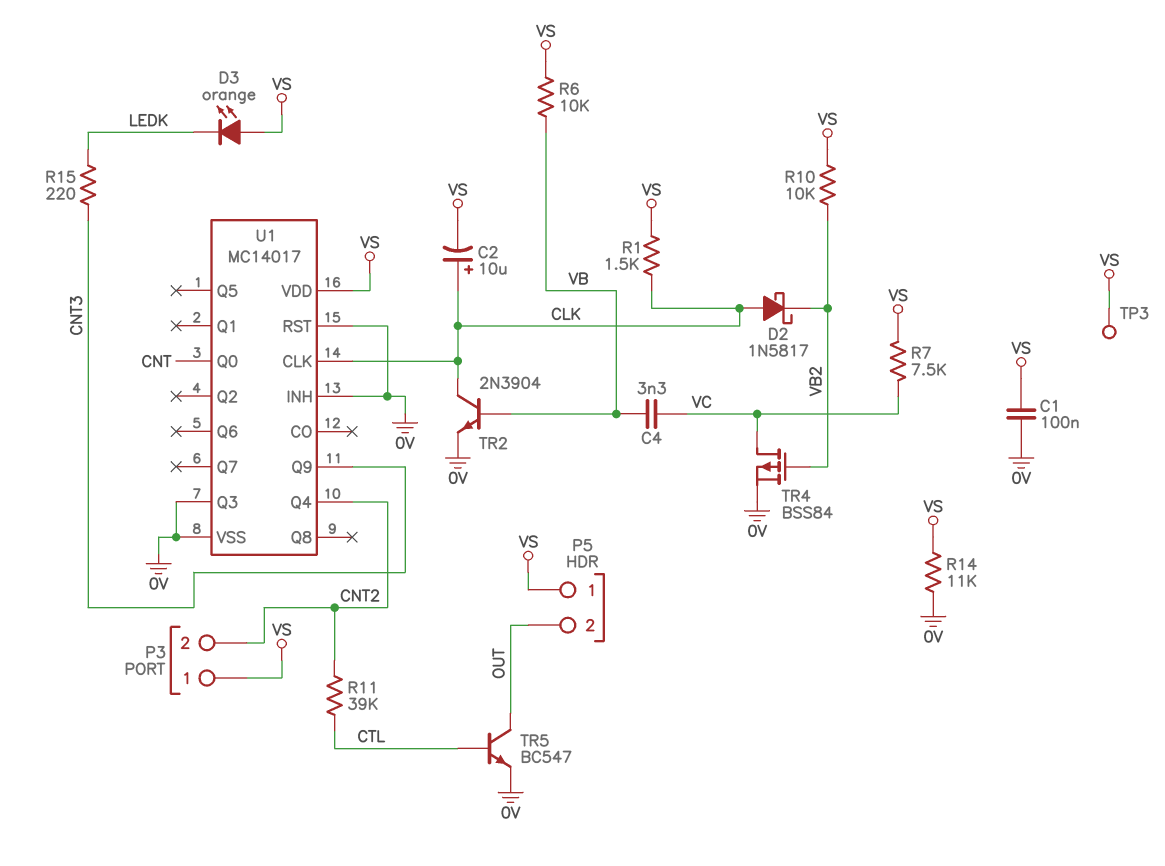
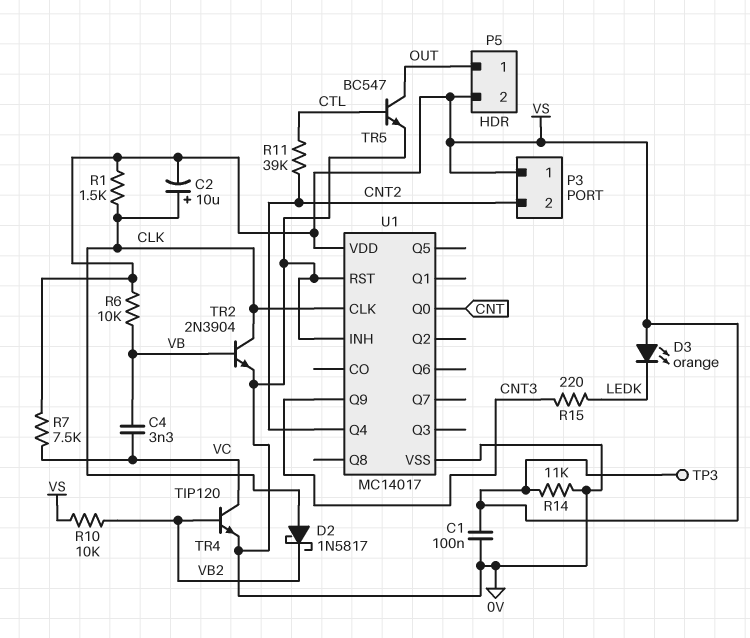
P5 pin 1: VS -> OUT
P5 pin 2: OUT -> VS
TR4: PMOS BSS84 (G VB2, D VC, S 0V) -> NPN TIP120 (B VB2, C VC, E 0V)
U1 pin Q3: 0V -> none

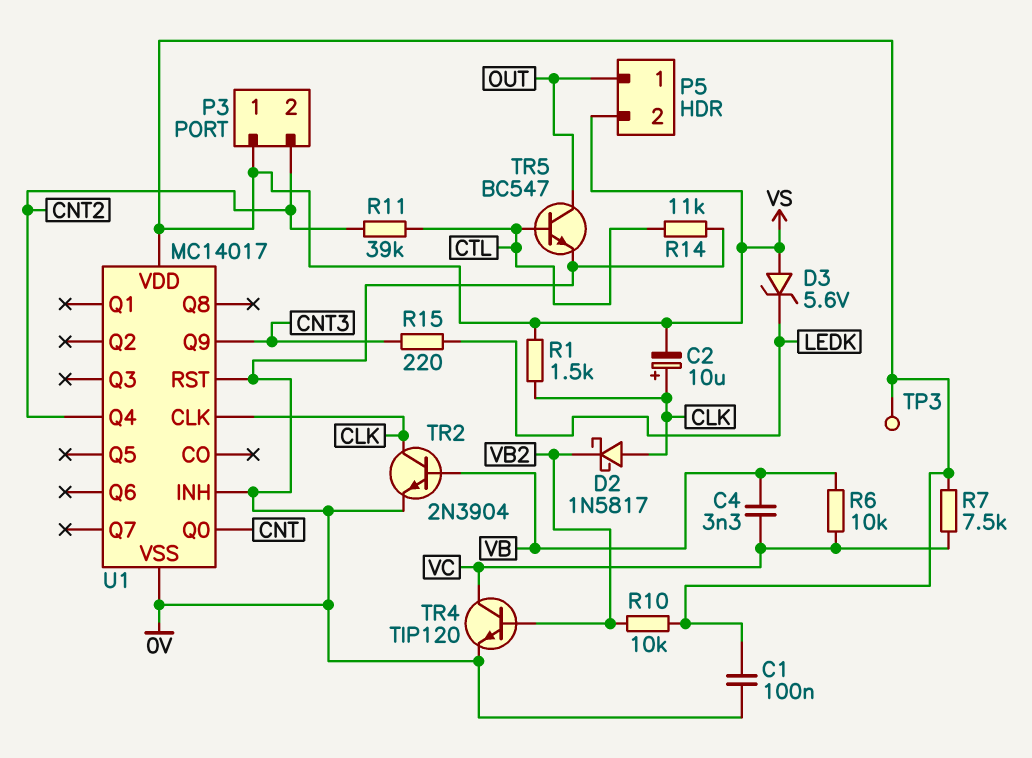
D3: LED orange (A VS, K LEDK) -> zener 5.6V (A VS, K LEDK)
R6: 10k (VB, VS) -> 10k (VB, VC)
R14: 11k (0V, VS) -> 11k (0V, CTL)

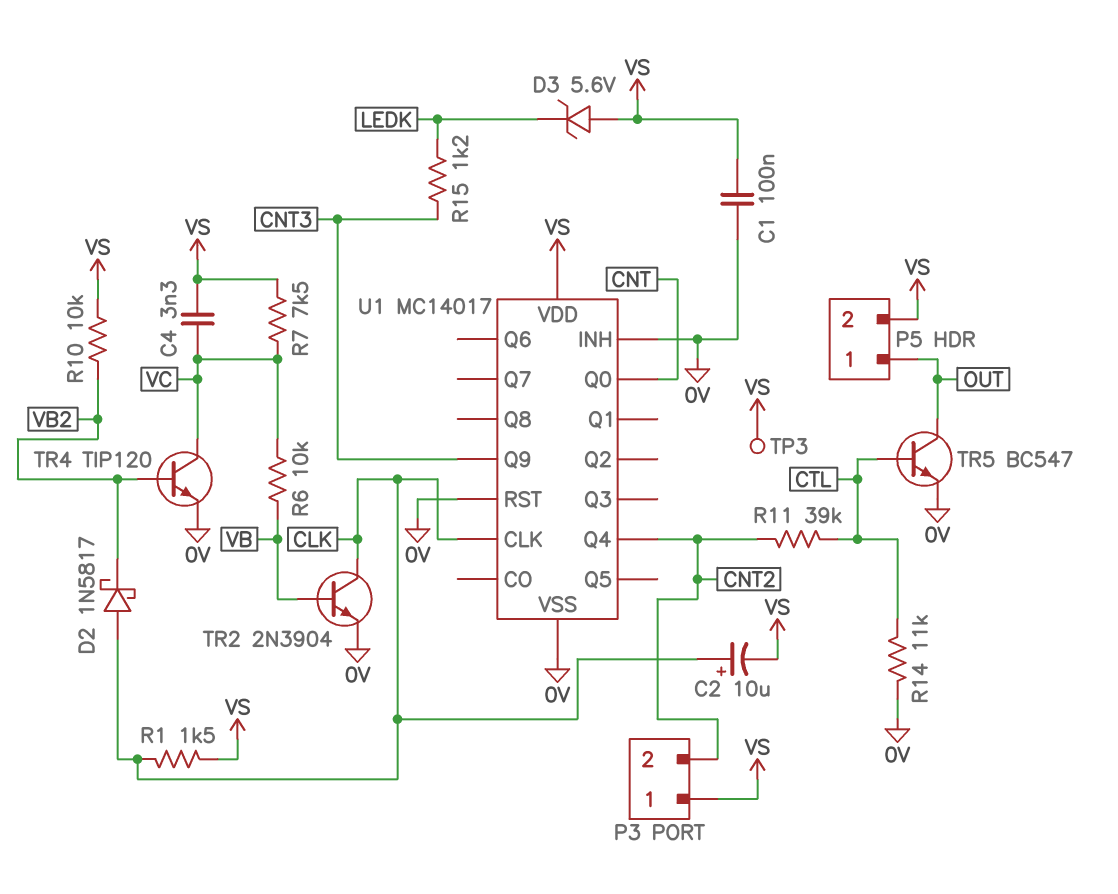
C4: 3.3nF (VB, VC) -> 3.3nF (VC, VS)
R15: 220 (CNT3, LEDK) -> 1.2k (CNT3, LEDK)

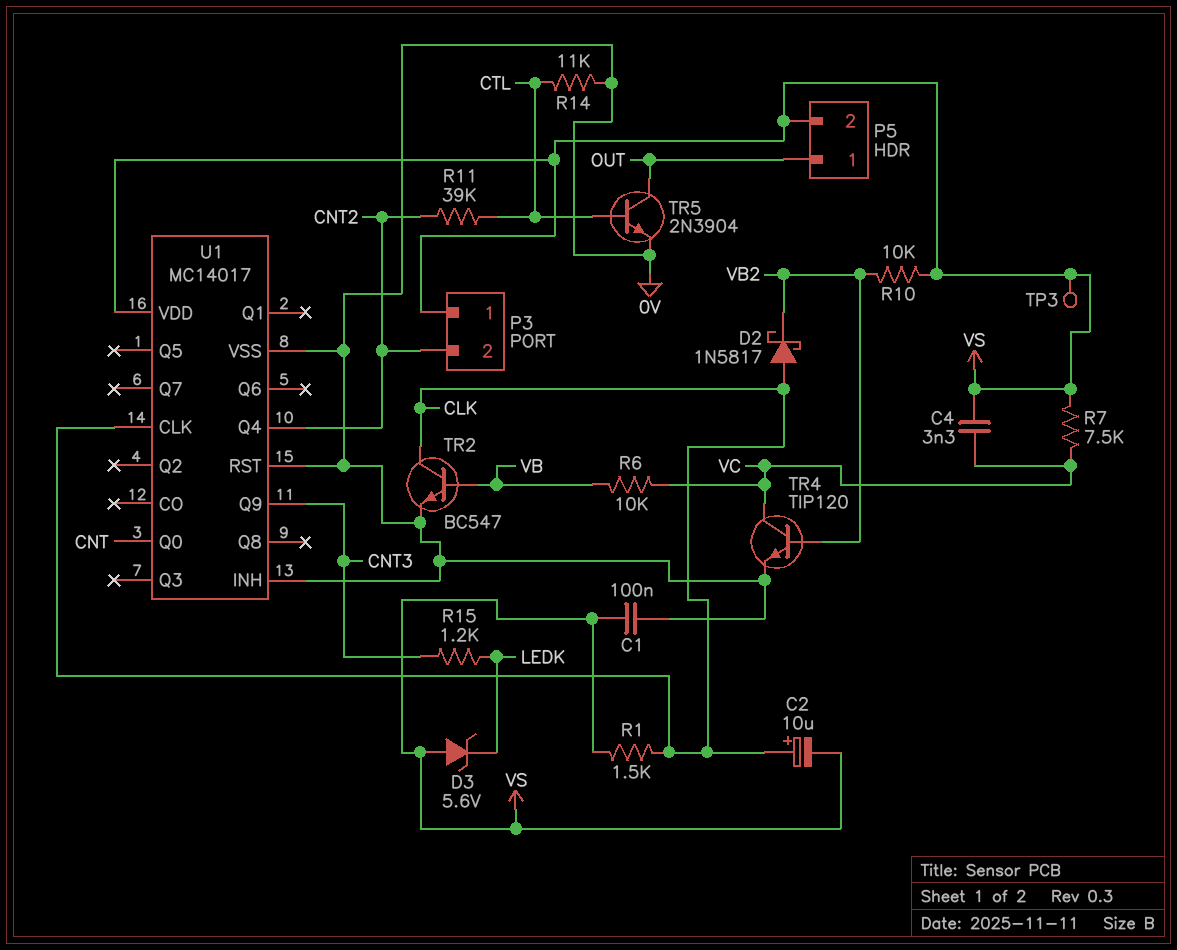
TR2: NPN 2N3904 (B VB, C CLK, E 0V) -> NPN BC547 (B VB, C CLK, E 0V)
TR5: NPN BC547 (B CTL, C OUT, E 0V) -> NPN 2N3904 (B CTL, C OUT, E 0V)

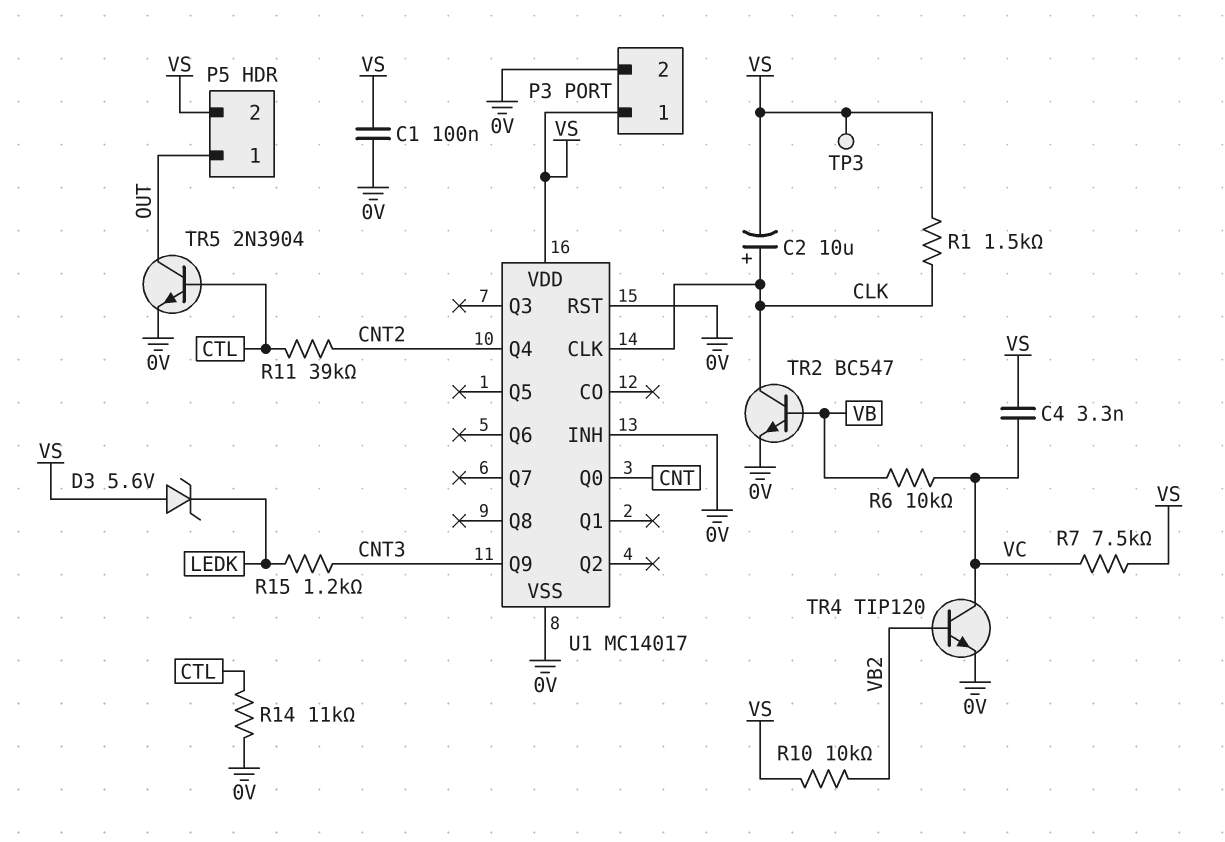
D2: schottky 1N5817 (A CLK, K VB2) -> none
P3 pin 2: CNT2 -> 0V

